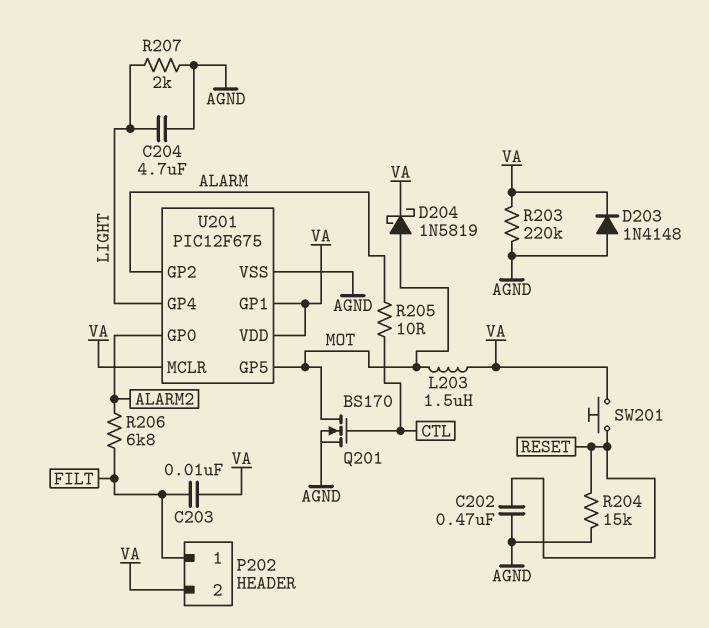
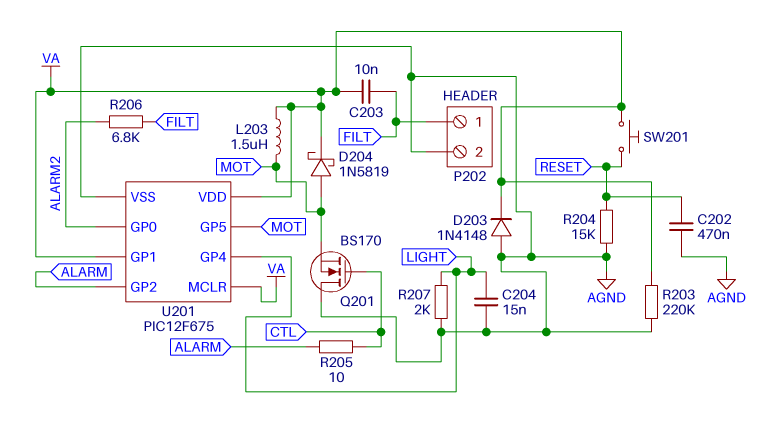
C204: 4.7uF (AGND, LIGHT) -> 15nF (AGND, LIGHT)
P202 pin 2: VA -> AGND
Q201: NMOS BS170 (G CTL, D MOT, S AGND) -> NMOS BS170 (G CTL, D AGND, S MOT)

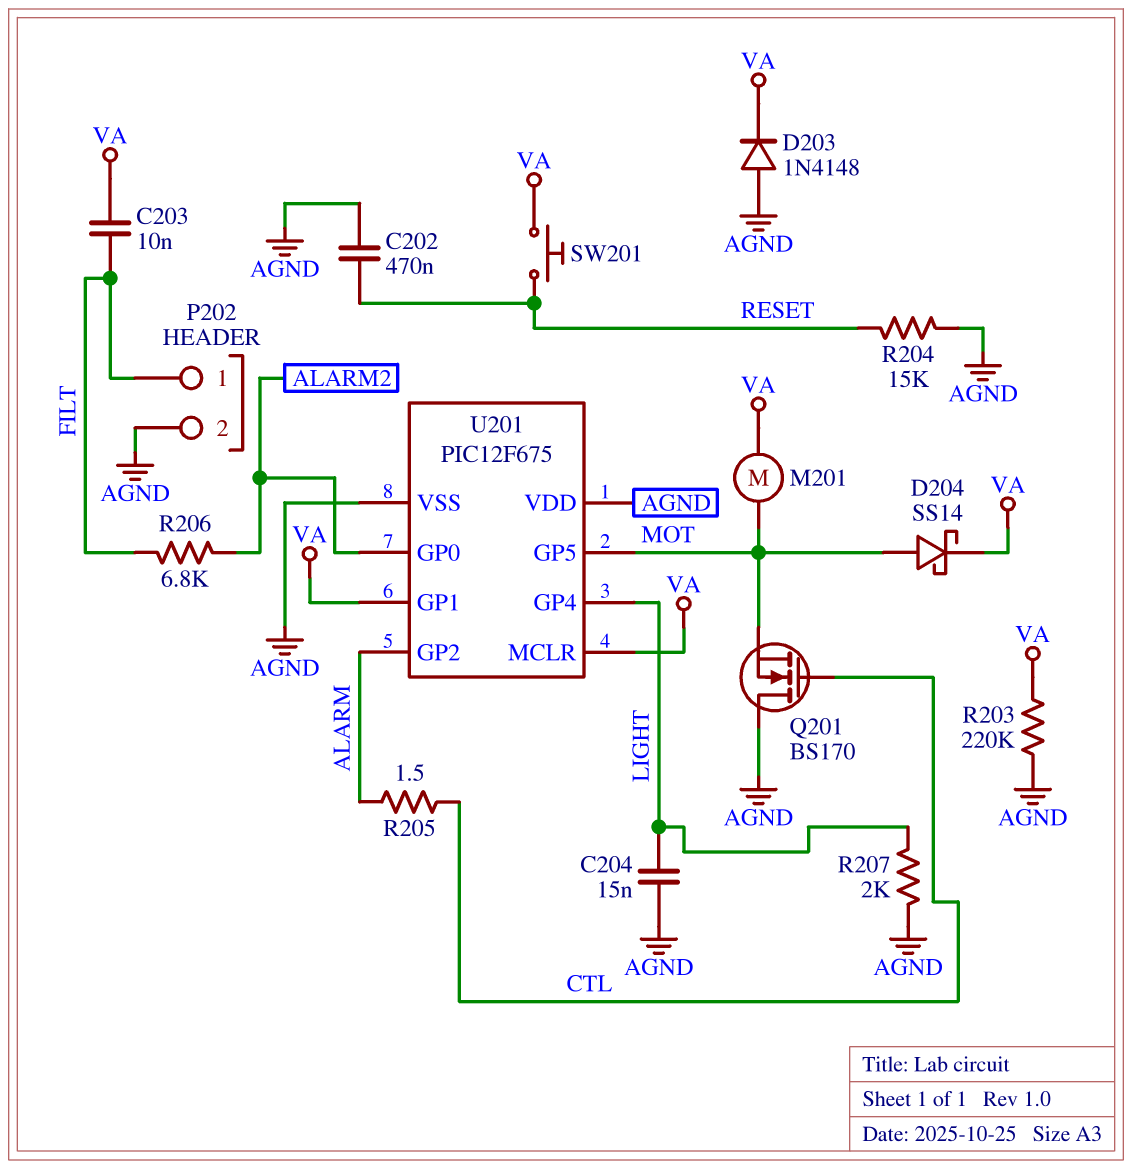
D204: schottky 1N5819 (A MOT, K VA) -> schottky SS14 (A MOT, K VA)
L203: 1.5uH (MOT, VA) -> none
M201: none -> motor (MOT, VA)
R205: 10 (ALARM, CTL) -> 1.5 (ALARM, CTL)
U201 pin VDD: VA -> AGND

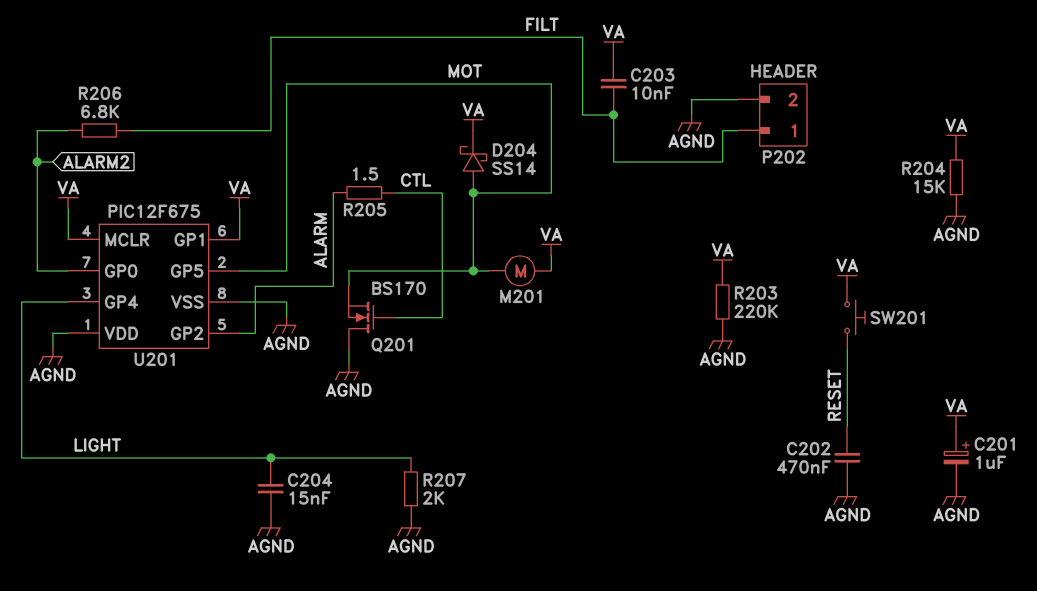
C201: none -> 1uF (plus VA, minus AGND)
D203: diode 1N4148 (A AGND, K VA) -> none
R204: 15k (AGND, RESET) -> 15k (AGND, VA)

